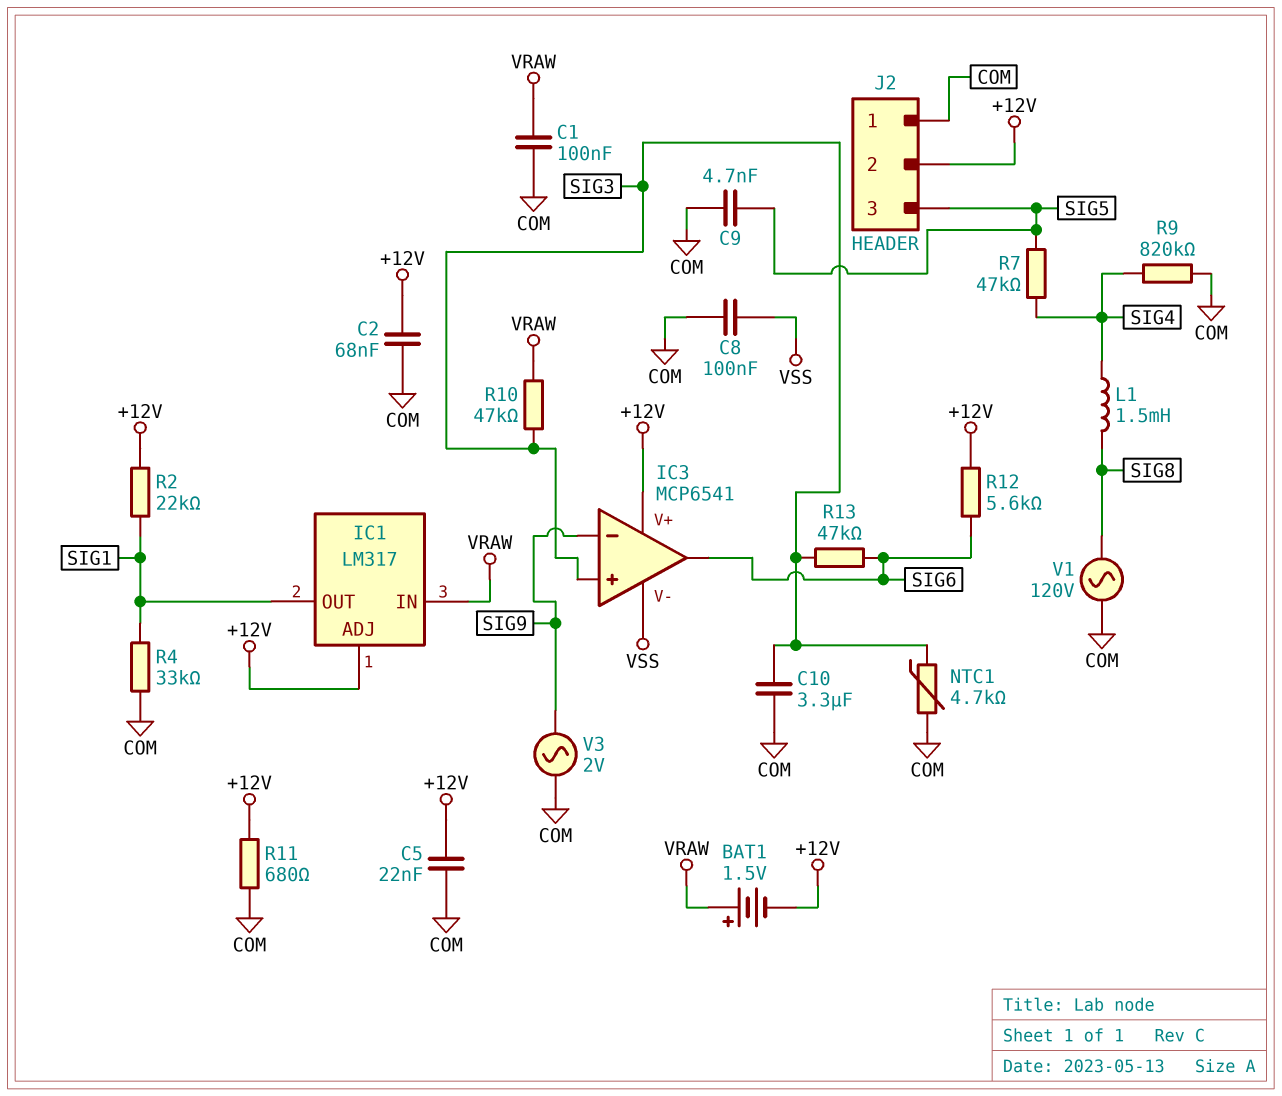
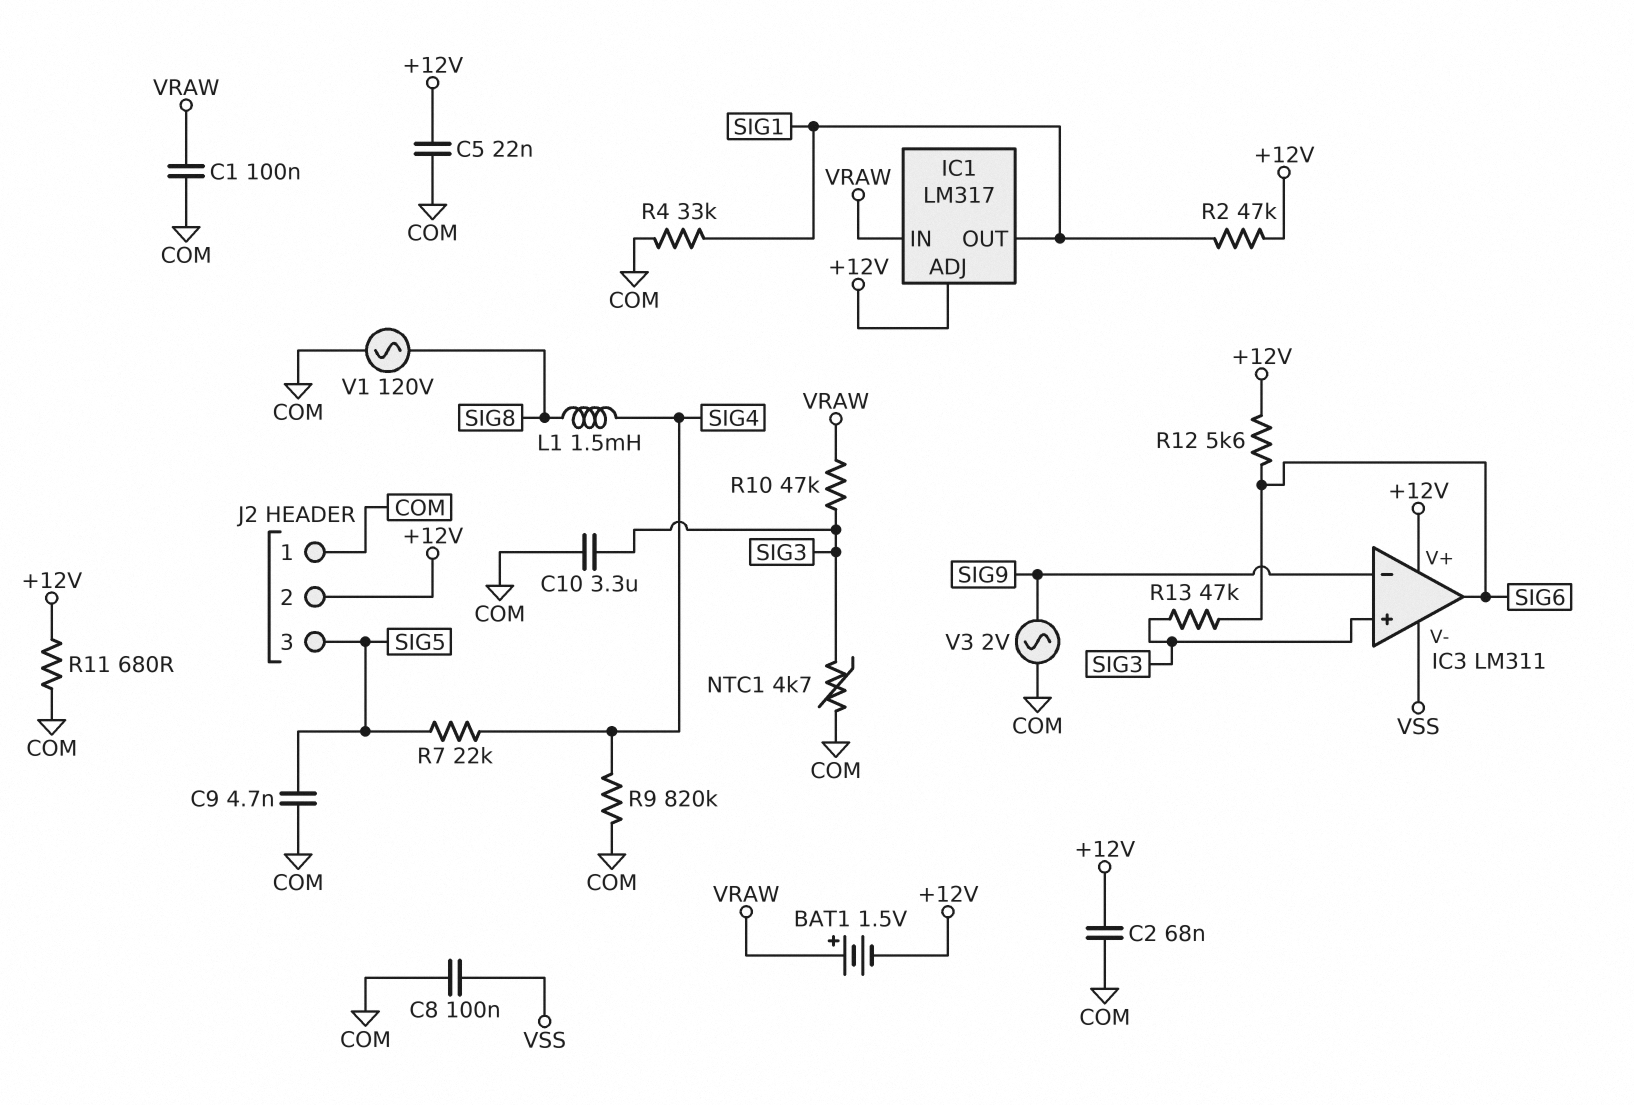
IC3: MCP6541 -> LM311
R2: 22k (+12V, SIG1) -> 47k (+12V, SIG1)
R7: 47k (SIG4, SIG5) -> 22k (SIG4, SIG5)

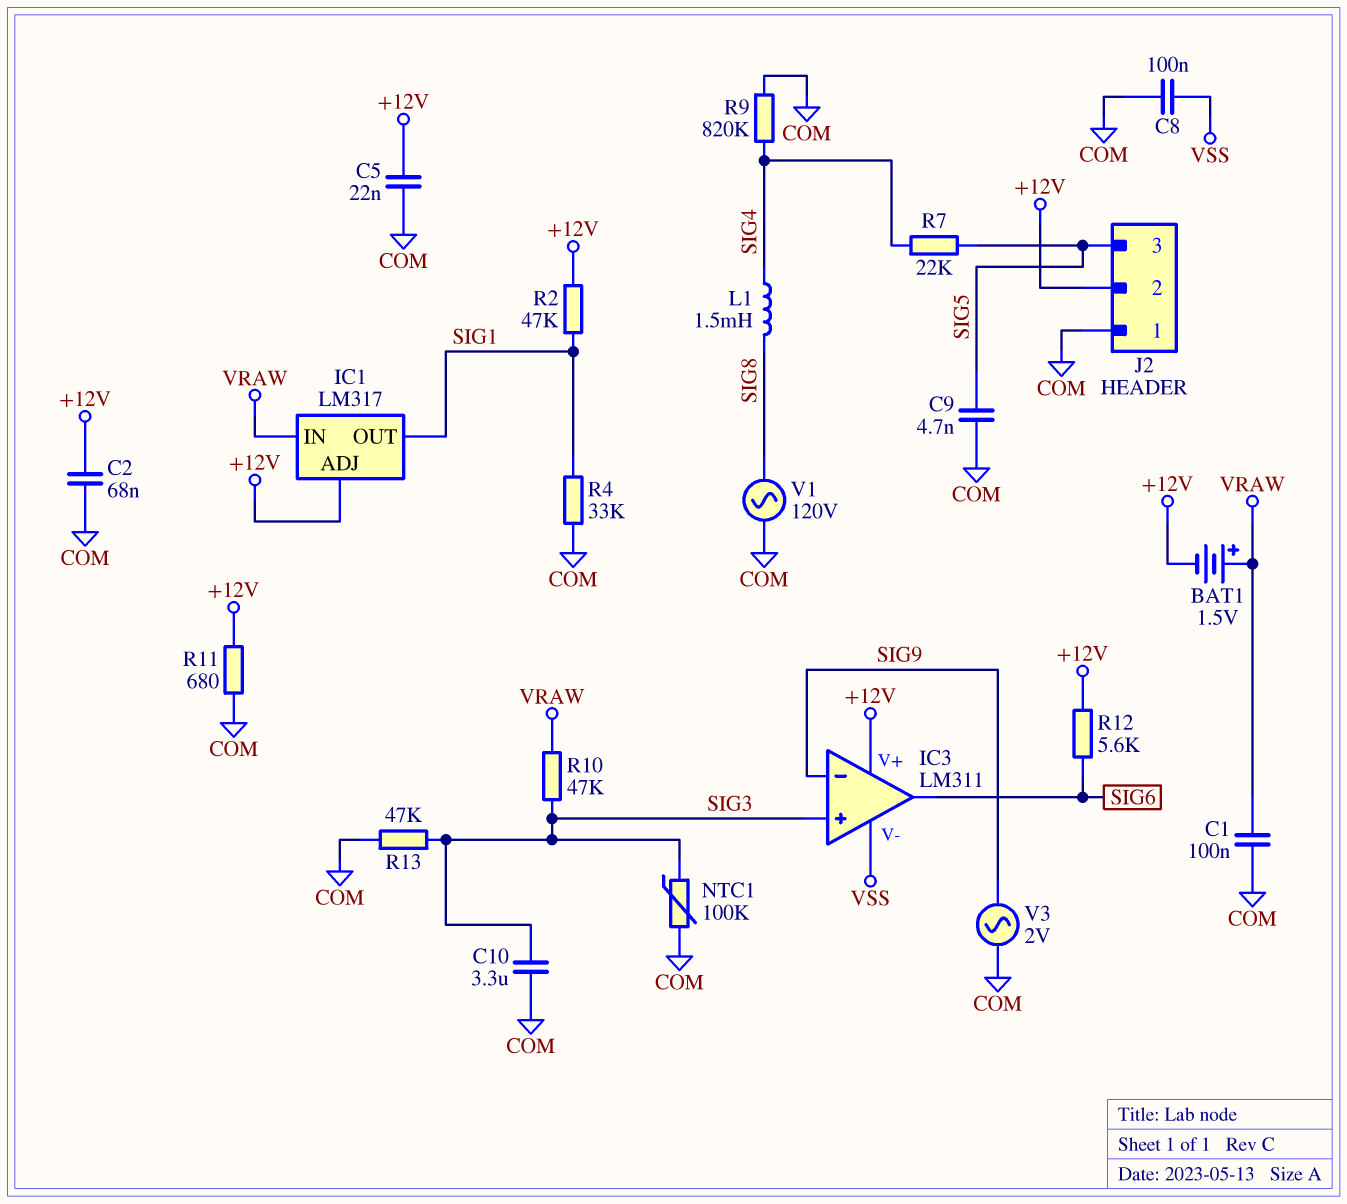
NTC1: 4.7k (COM, SIG3) -> 100k (COM, SIG3)
R13: 47k (SIG3, SIG6) -> 47k (COM, SIG3)

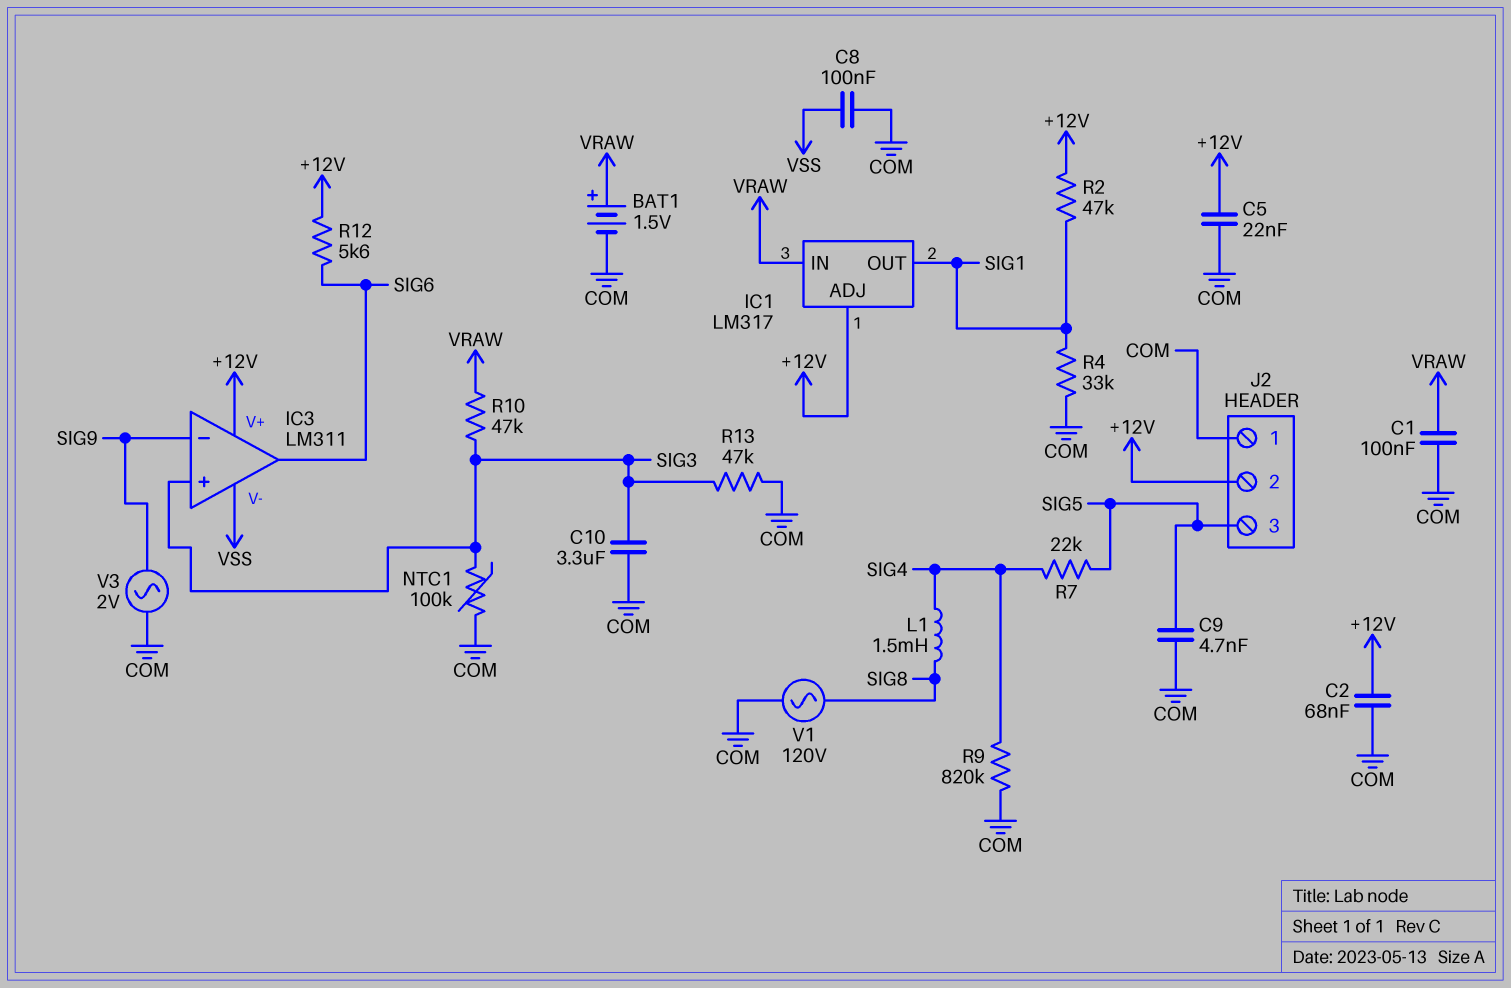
BAT1: 1.5V (plus VRAW, minus +12V) -> 1.5V (plus VRAW, minus COM)
R11: 680 (+12V, COM) -> none

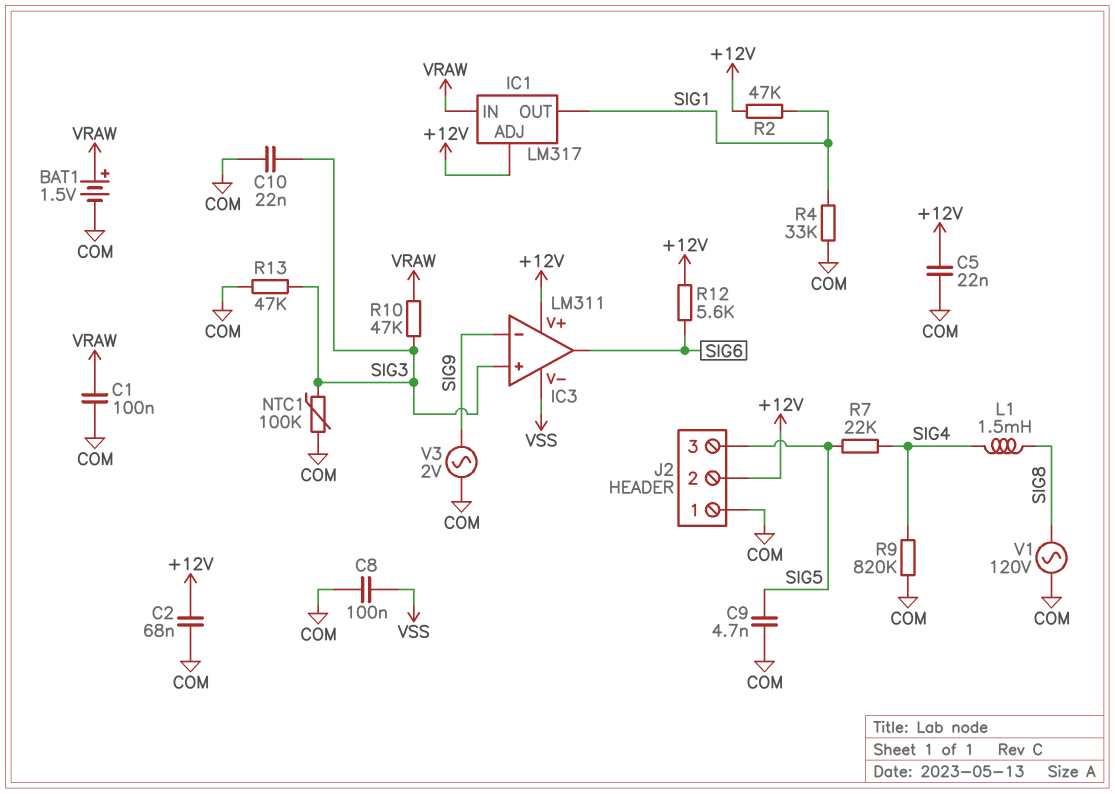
C10: 3.3uF (COM, SIG3) -> 22nF (COM, SIG3)

